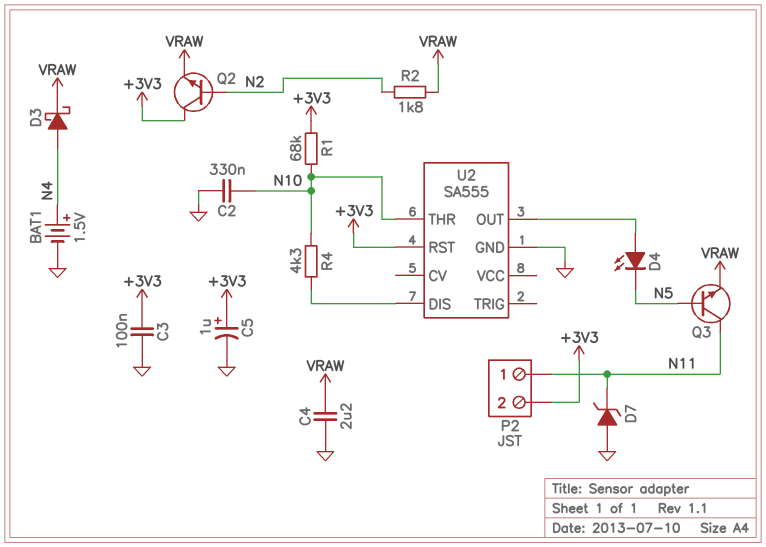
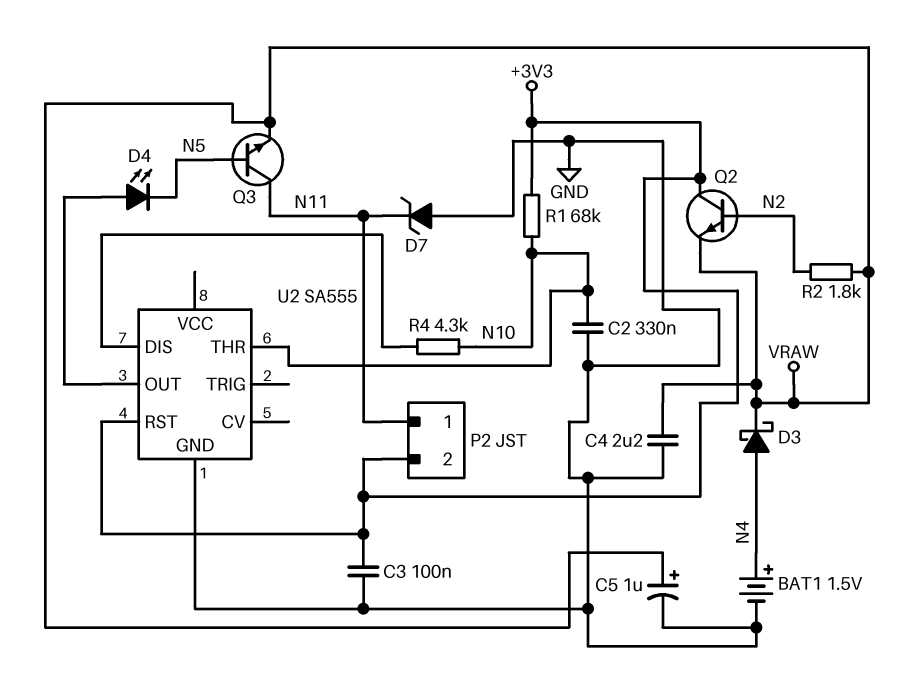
C5: 1uF (plus +3V3, minus GND) -> 1uF (plus VRAW, minus GND)

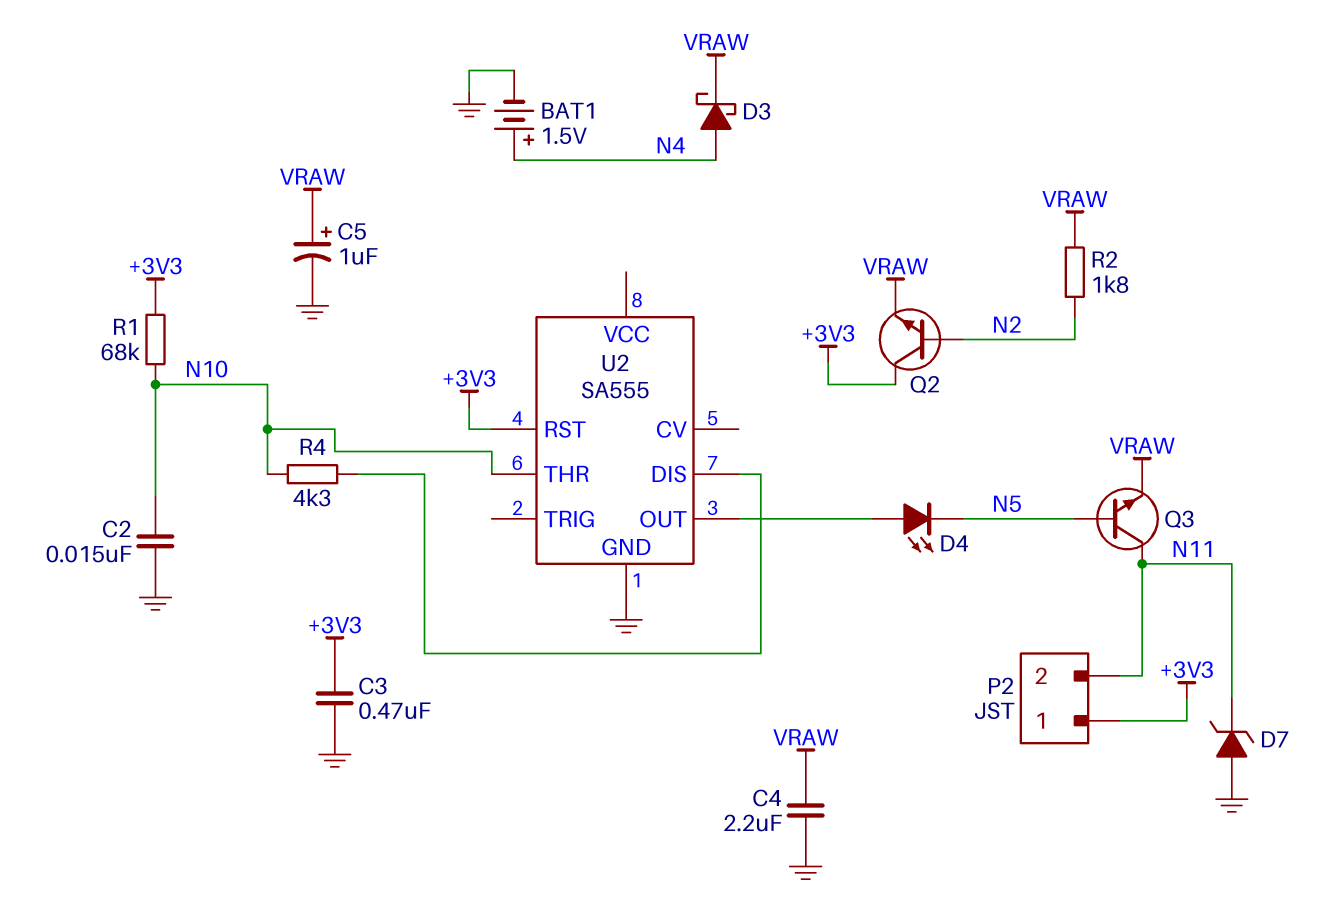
C2: 330nF (GND, N10) -> 15nF (GND, N10)
C3: 100nF (+3V3, GND) -> 470nF (+3V3, GND)
P2 pin 1: N11 -> +3V3
P2 pin 2: +3V3 -> N11

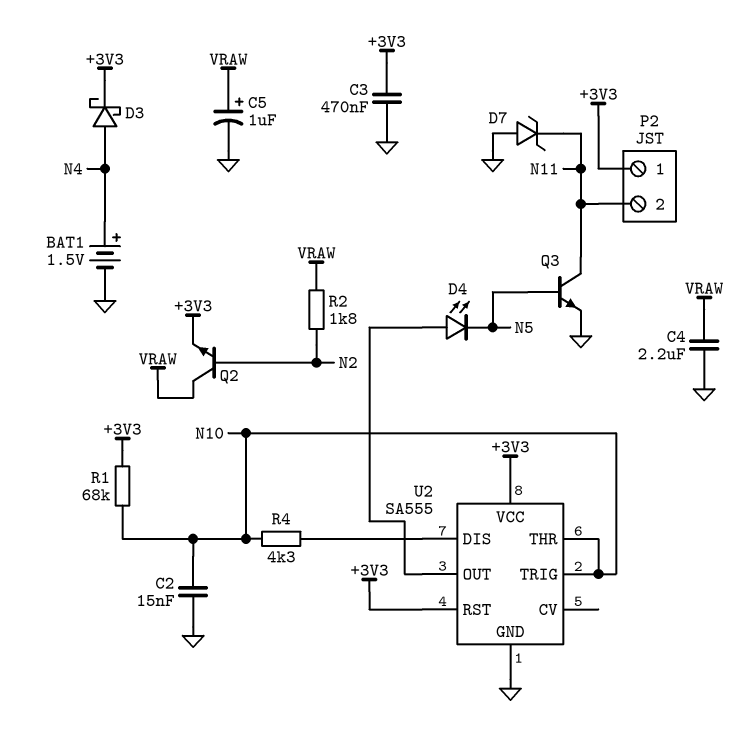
D3: schottky (A N4, K VRAW) -> schottky (A N4, K +3V3)
Q2: NPN (B N2, C +3V3, E VRAW) -> NPN (B N2, C VRAW, E +3V3)
Q3: NPN (B N5, C N11, E VRAW) -> NPN (B N5, C N11, E GND)
U2 pin TRIG: none -> N10
U2 pin VCC: none -> +3V3

